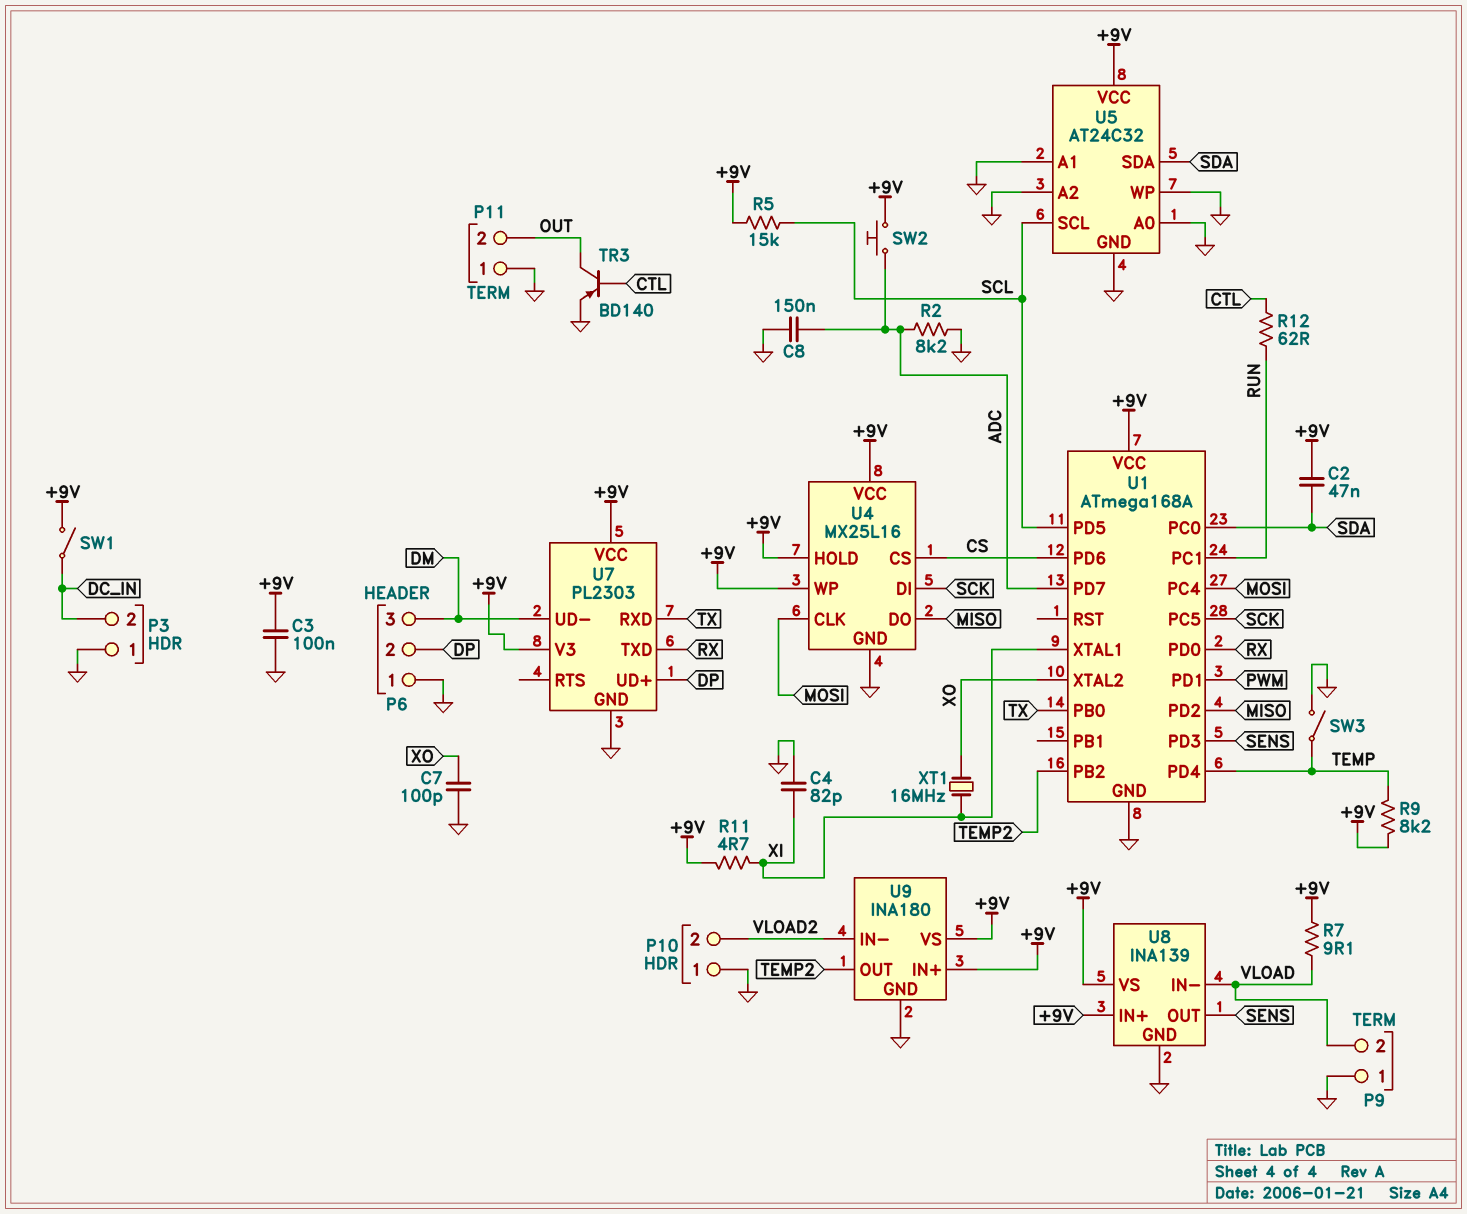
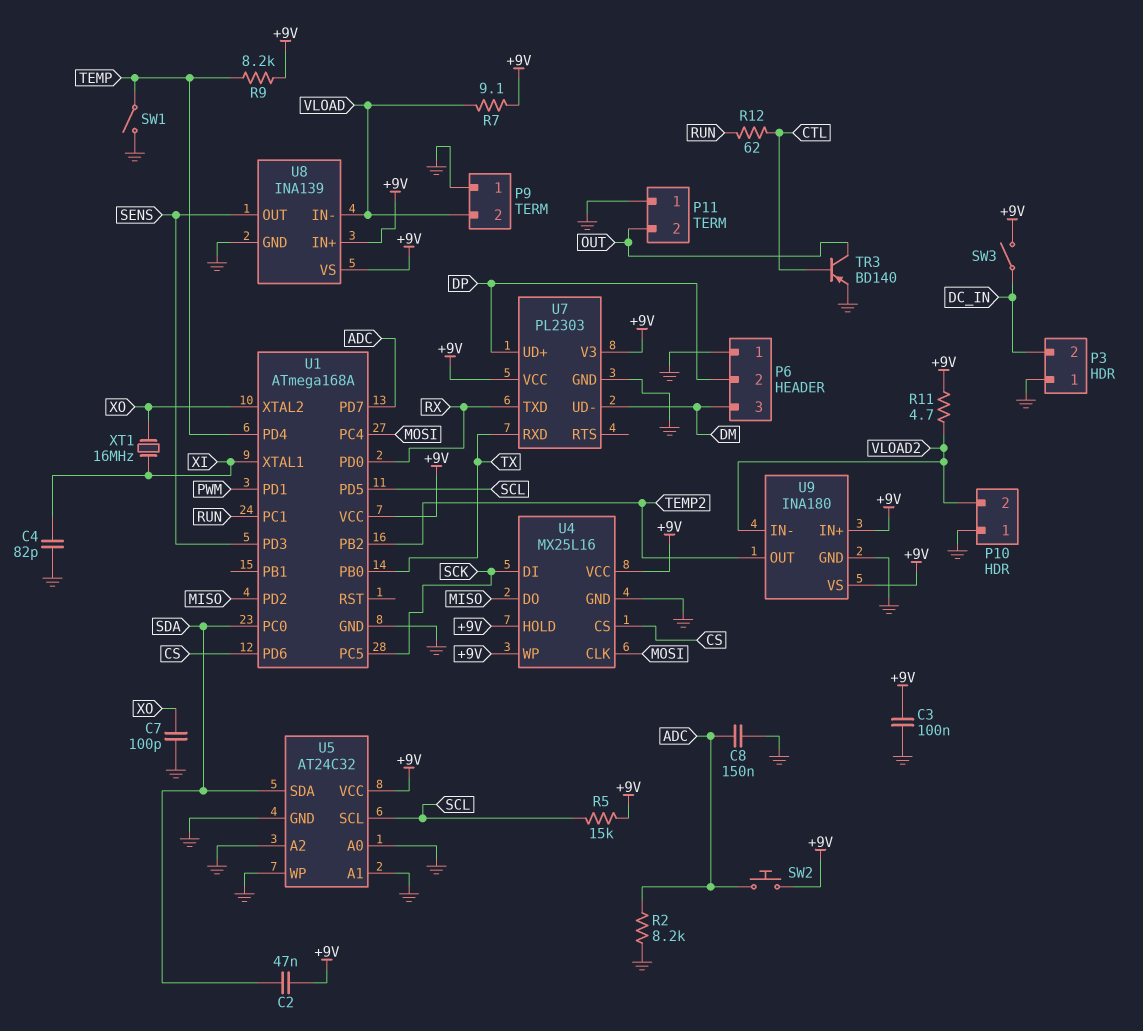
R11: 4.7 (+9V, XI) -> 4.7 (+9V, VLOAD2)
SW1: switch (+9V, DC_IN) -> switch (GND, TEMP)
SW3: switch (GND, TEMP) -> switch (+9V, DC_IN)

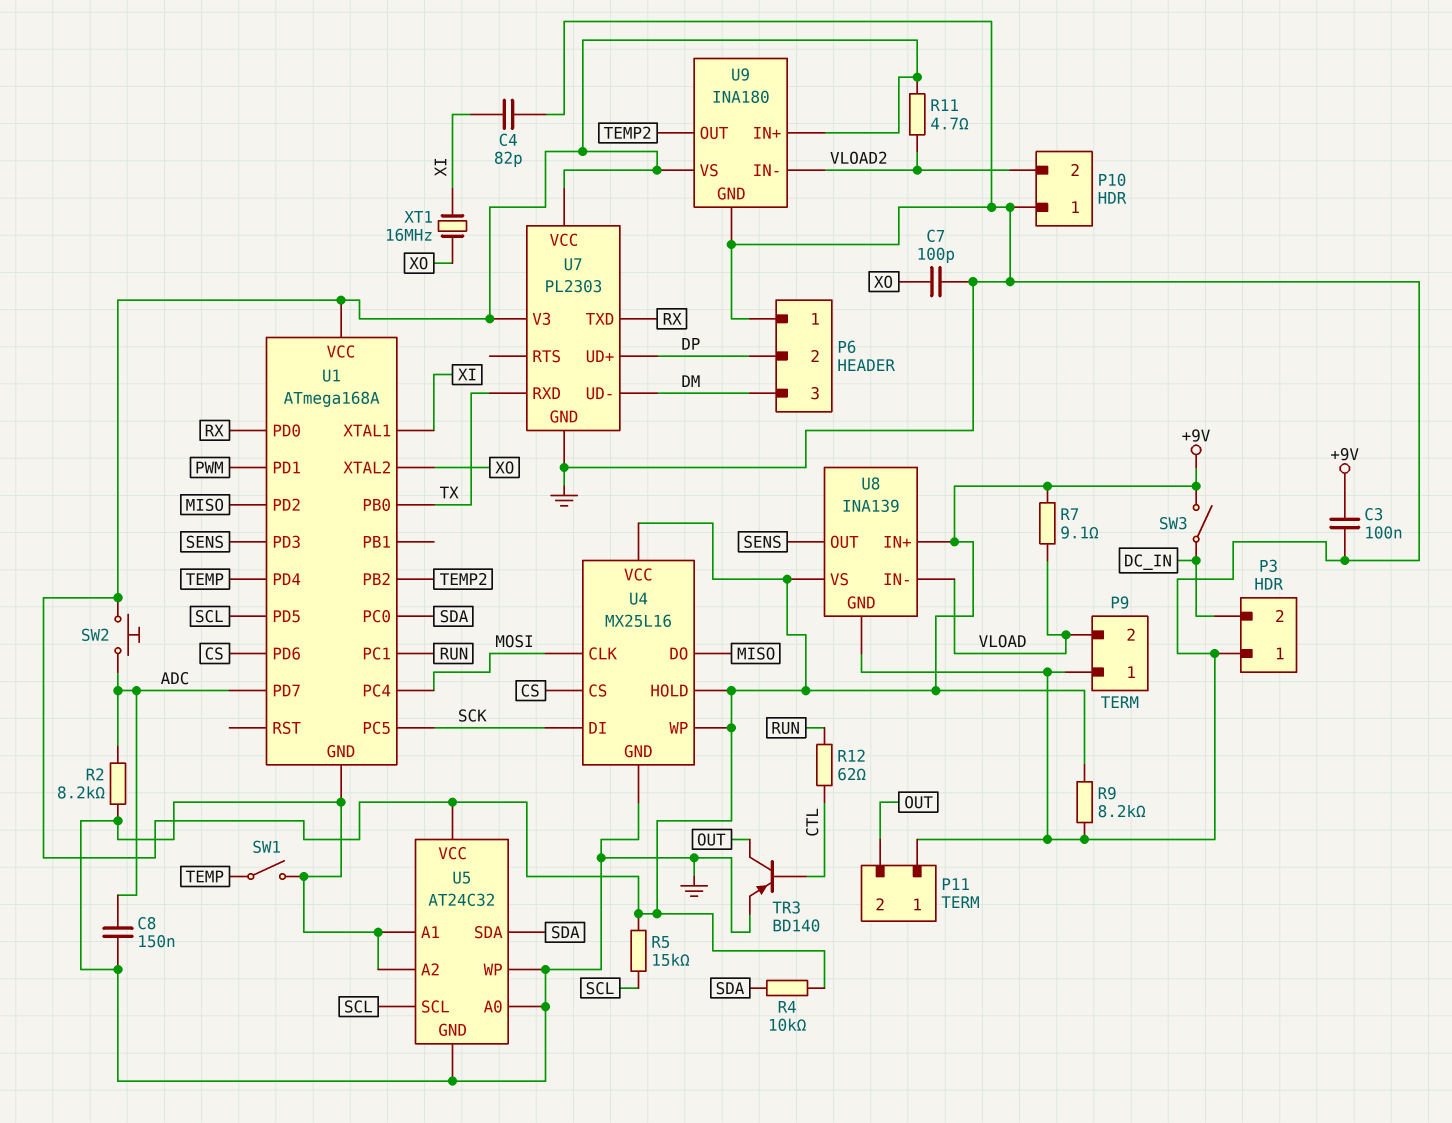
C2: 47nF (+9V, SDA) -> none
R4: none -> 10k (+9V, SDA)
R9: 8.2k (+9V, TEMP) -> 8.2k (+9V, GND)

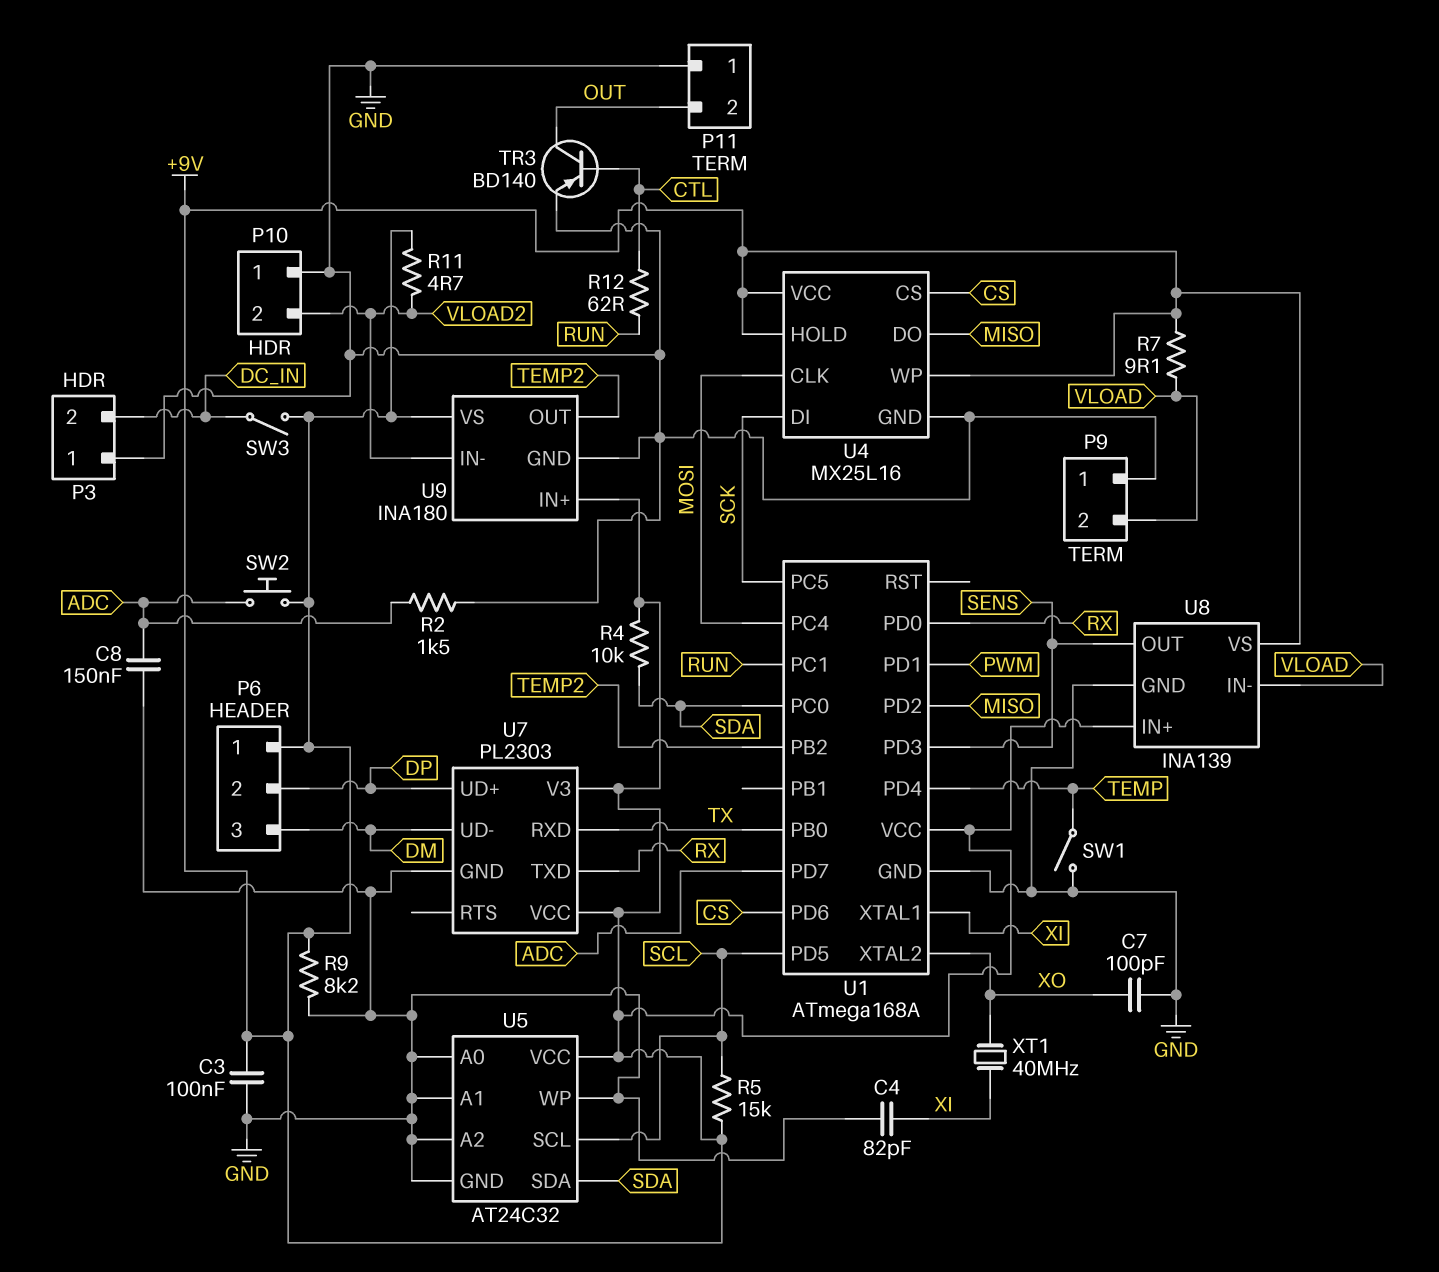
P6 pin 1: GND -> +9V
R2: 8.2k (ADC, GND) -> 1.5k (ADC, GND)
XT1: 16MHz (XI, XO) -> 40MHz (XI, XO)

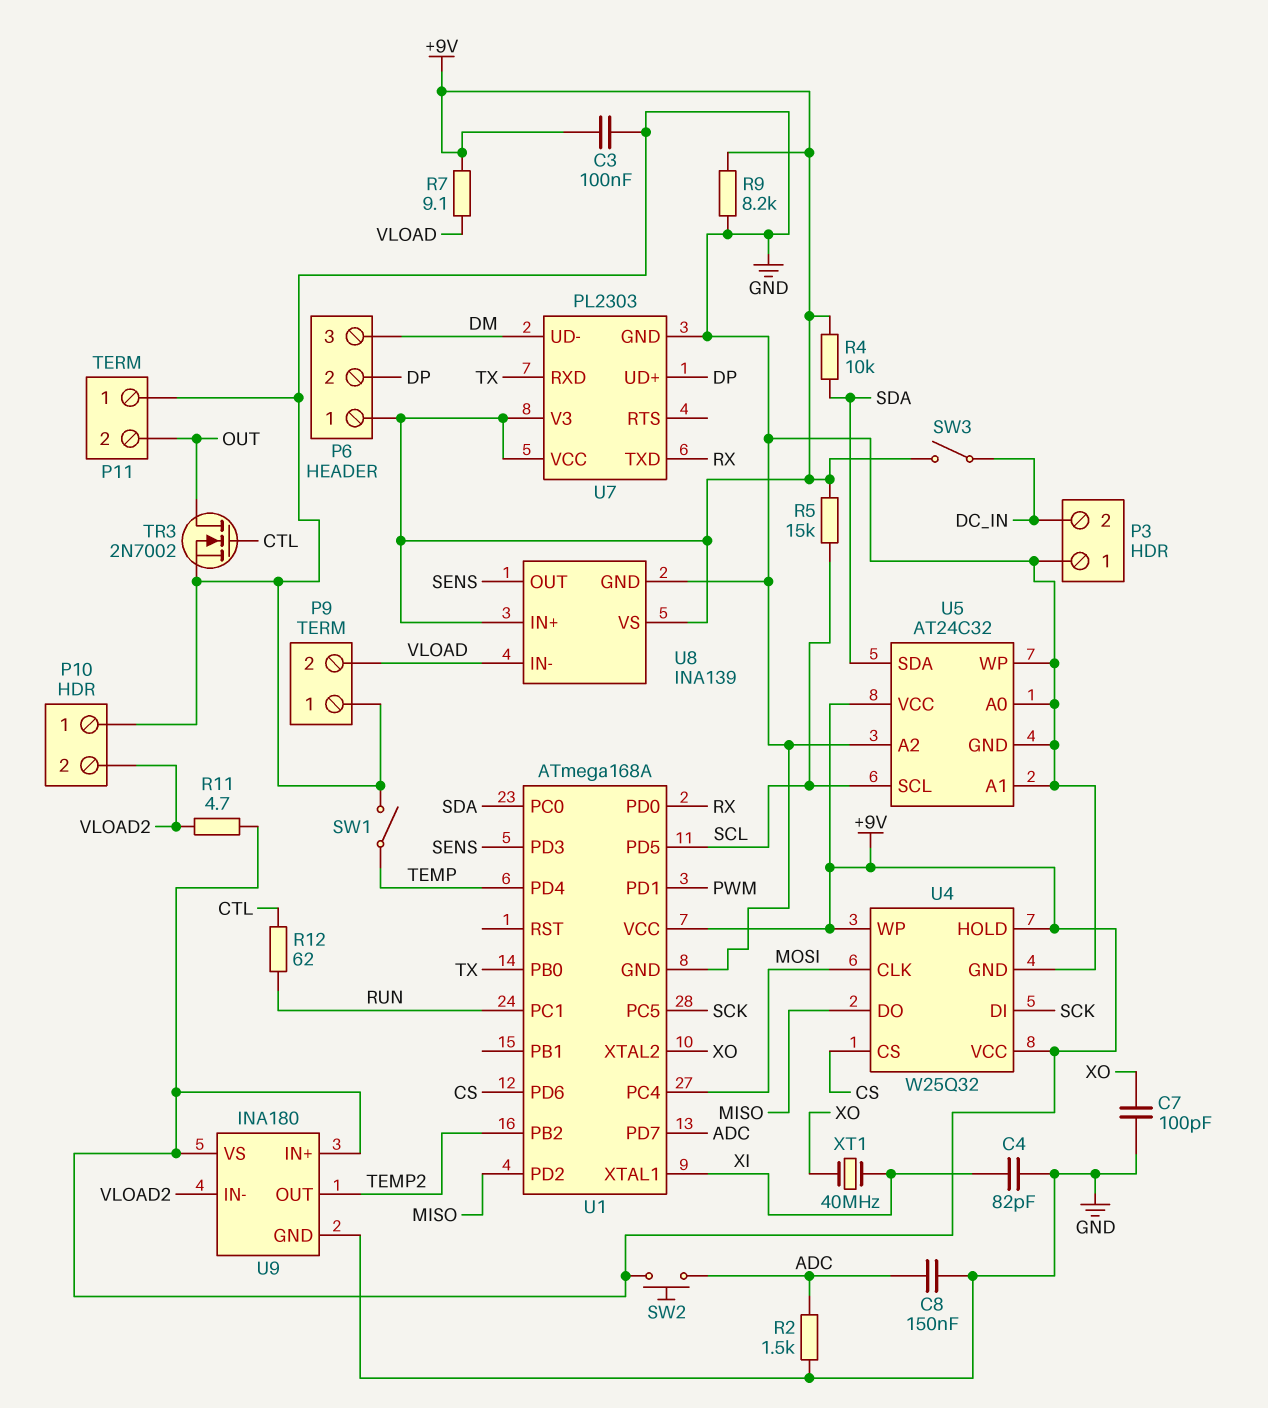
TR3: PNP BD140 (B CTL, C OUT, E GND) -> NMOS 2N7002 (G CTL, D OUT, S GND)
U4: MX25L16 -> W25Q32

